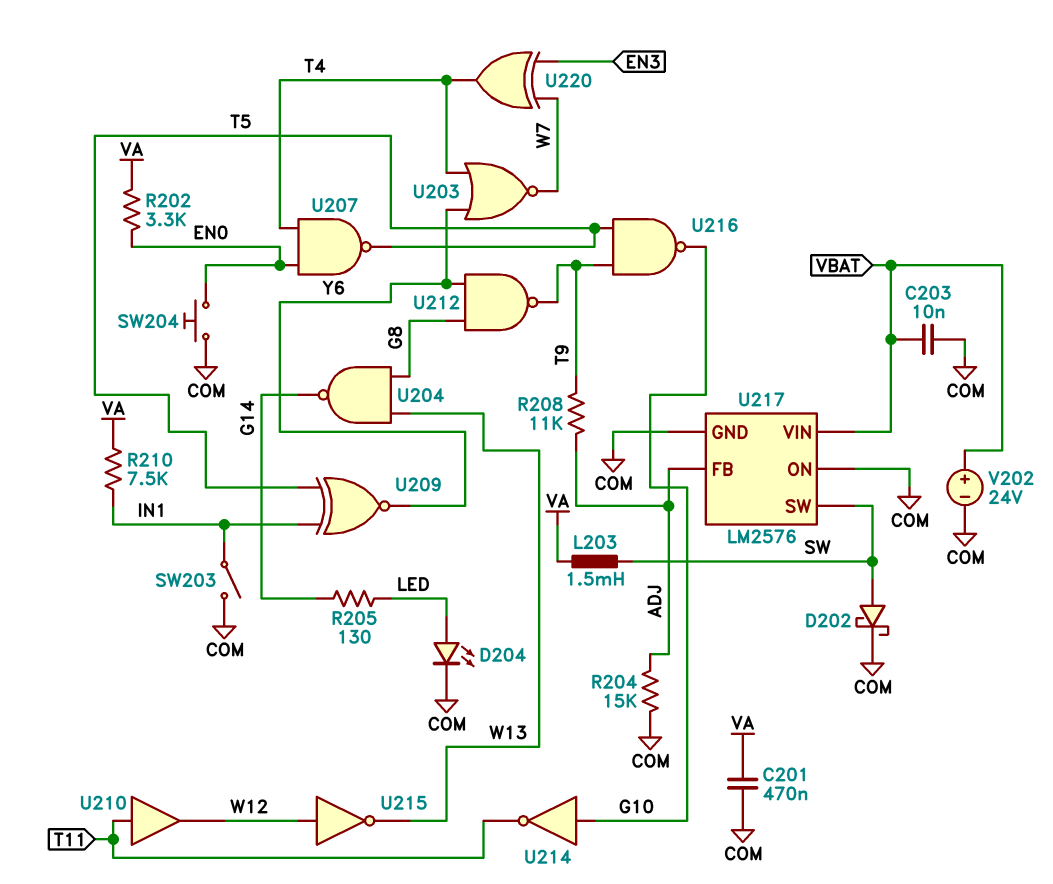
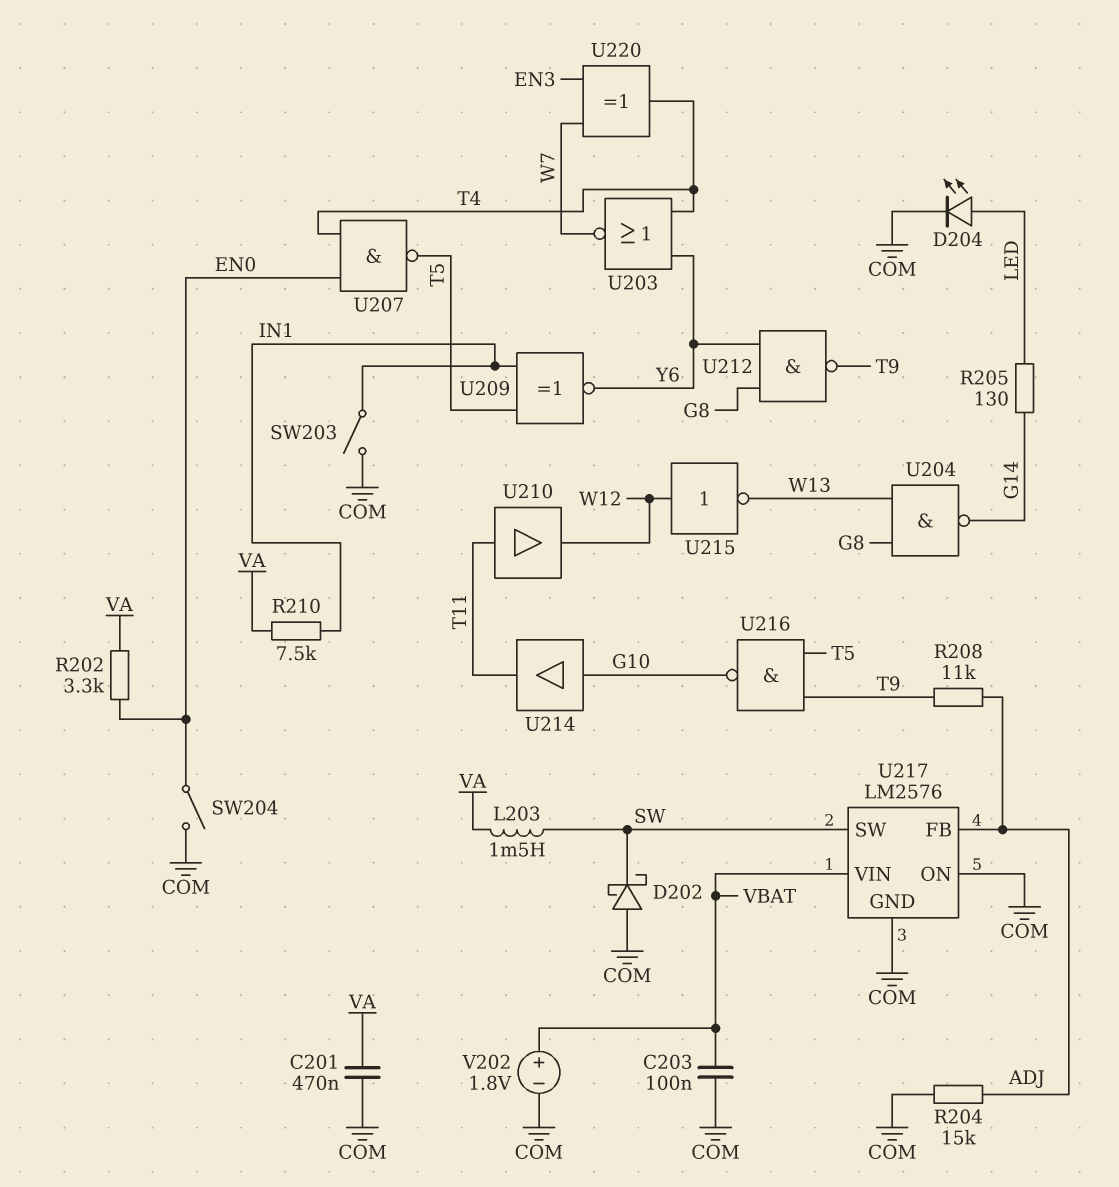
C203: 10nF (COM, VBAT) -> 100nF (COM, VBAT)
D202: schottky (A SW, K COM) -> schottky (A COM, K SW)
SW204: button (COM, EN0) -> switch (COM, EN0)
U214: NOT (in G10, out T11) -> buffer (in G10, out T11)
V202: 24V (plus VBAT, minus COM) -> 1.8V (plus VBAT, minus COM)

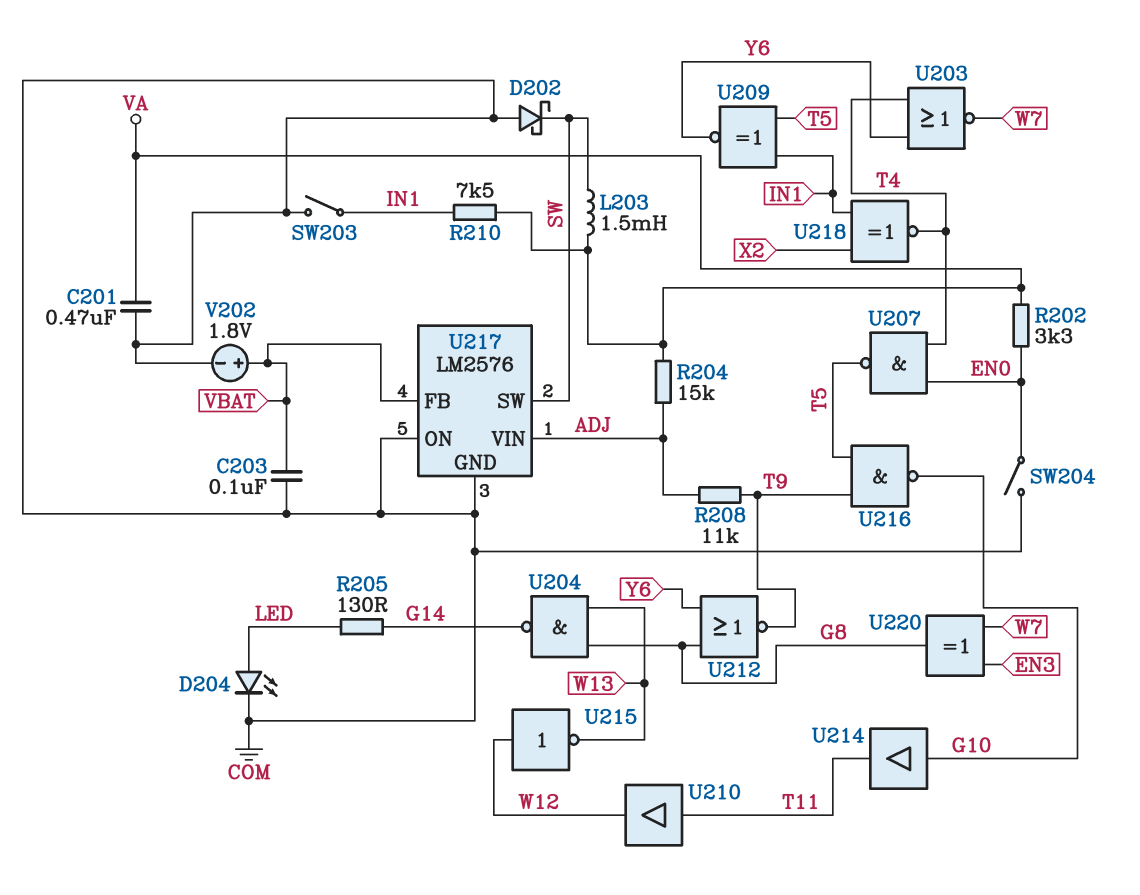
R204: 15k (ADJ, COM) -> 15k (ADJ, VA)
U212: NAND (in G8, in Y6, out T9) -> NOR (in G8, in Y6, out T9)
U217 pin FB: ADJ -> VBAT
U217 pin VIN: VBAT -> ADJ
U218: none -> XNOR (in IN1, in X2, out T4)
U220: XOR (in EN3, in W7, out T4) -> XOR (in EN3, in W7, out G8)

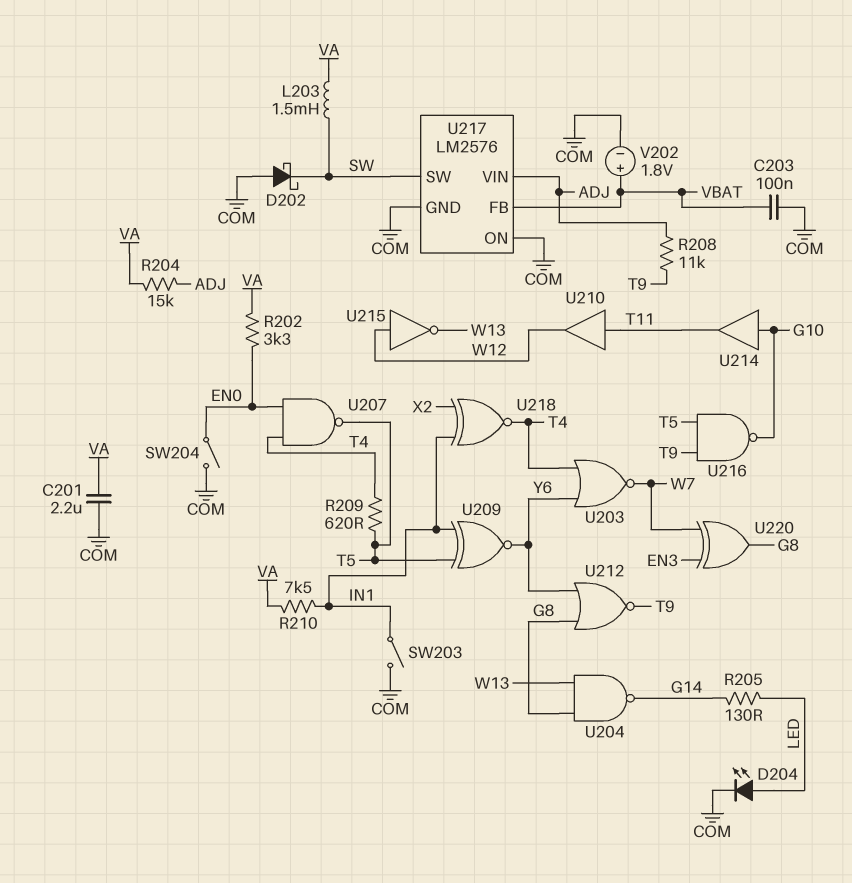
C201: 470nF (COM, VA) -> 2.2uF (COM, VA)
R209: none -> 620 (T4, T5)

